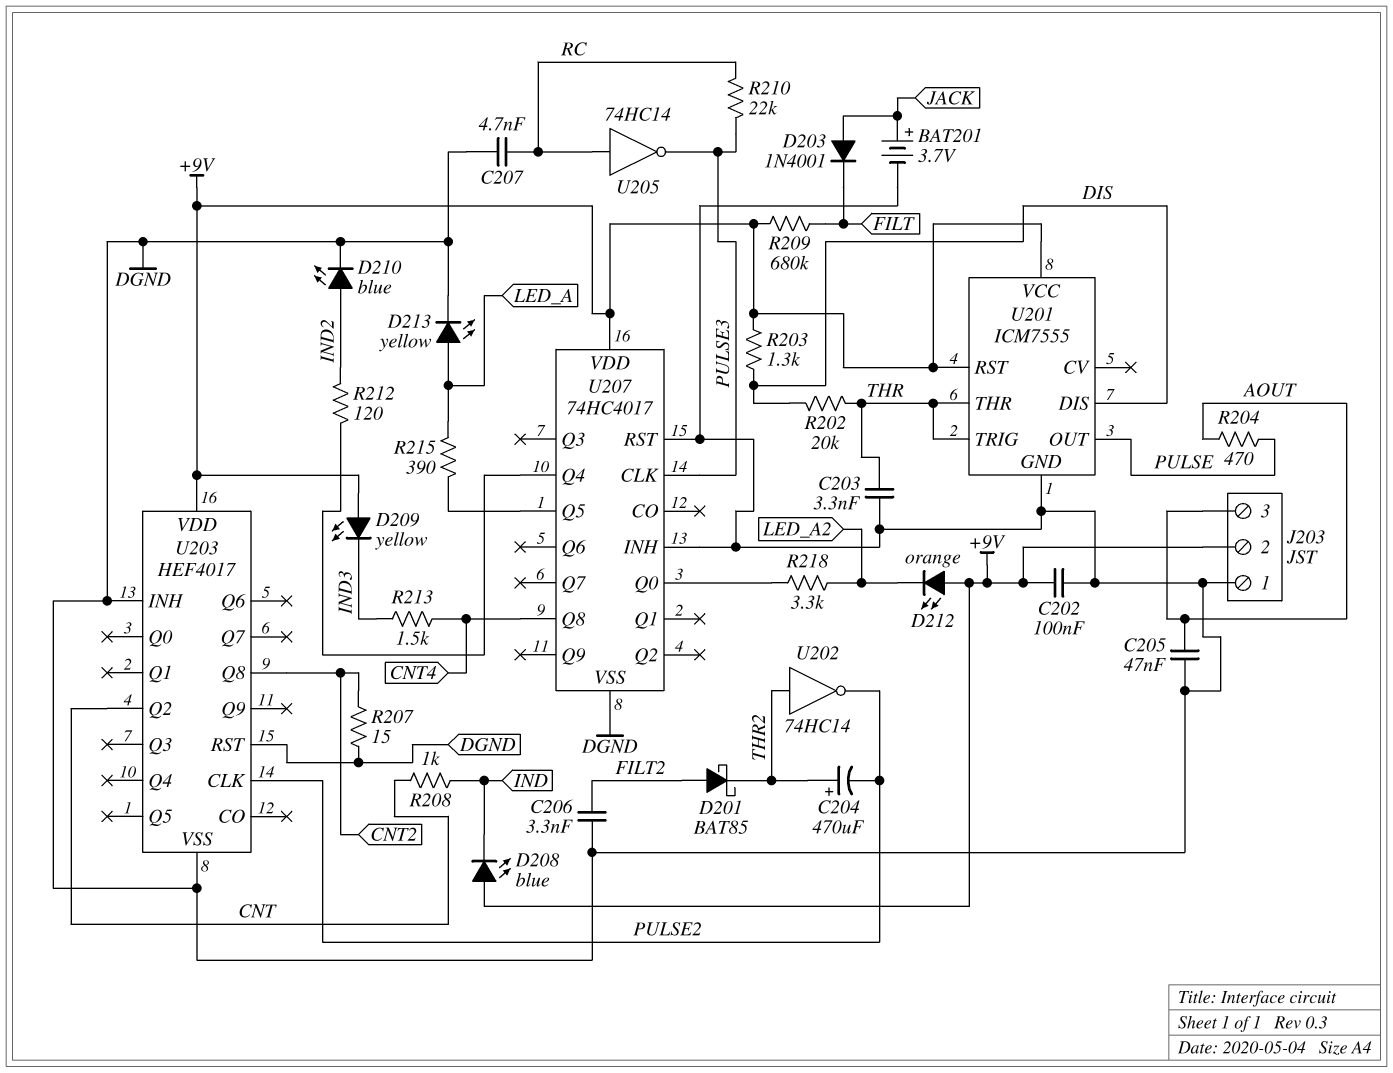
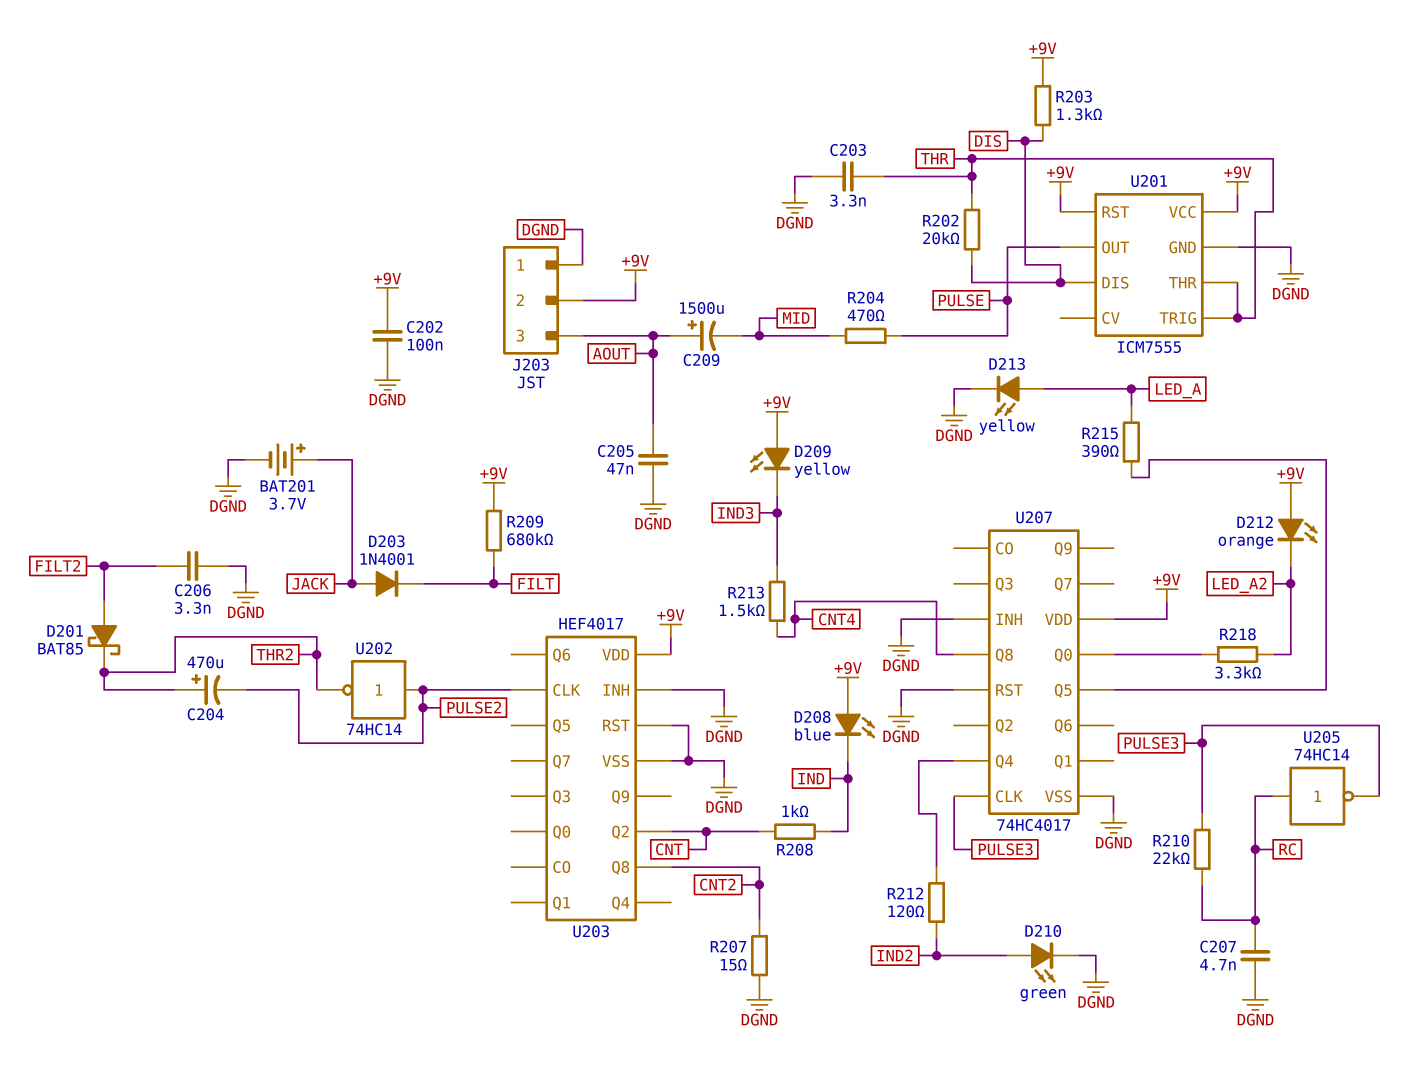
C209: none -> 1500uF (plus AOUT, minus MID)
D210: LED blue (A IND2, K DGND) -> LED green (A IND2, K DGND)
R204: 470 (AOUT, PULSE) -> 470 (MID, PULSE)
U202: NOT 74HC14 (in THR2, out PULSE2) -> NOT 74HC14 (in PULSE2, out THR2)

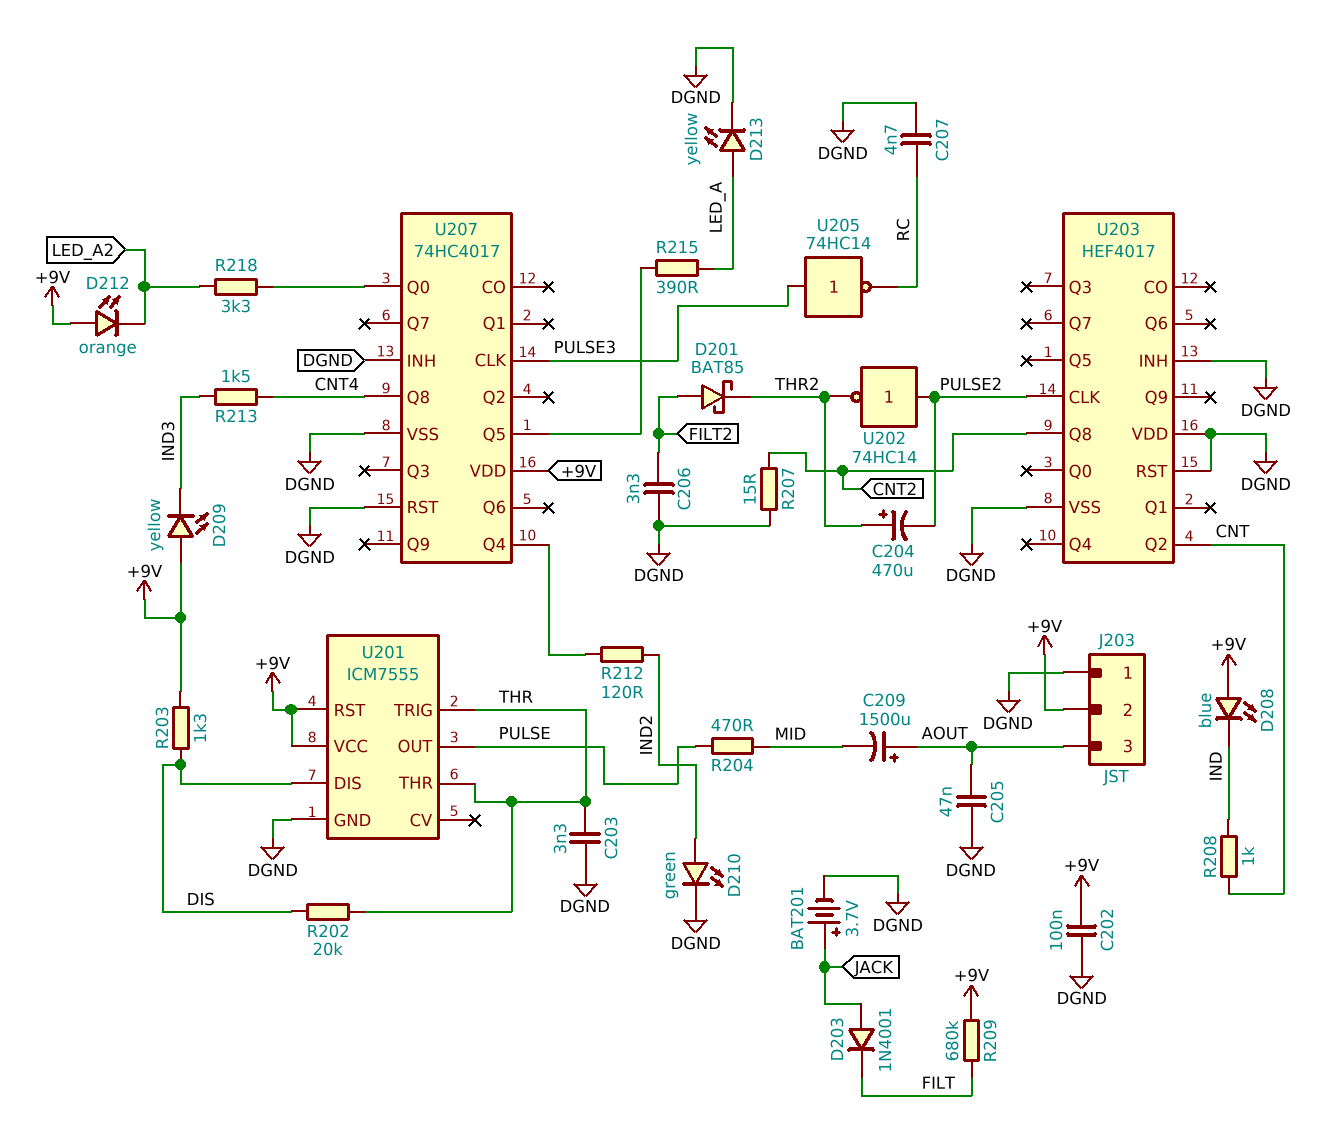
R210: 22k (PULSE3, RC) -> none
U203 pin VDD: +9V -> DGND
U205: NOT 74HC14 (in RC, out PULSE3) -> NOT 74HC14 (in PULSE3, out RC)

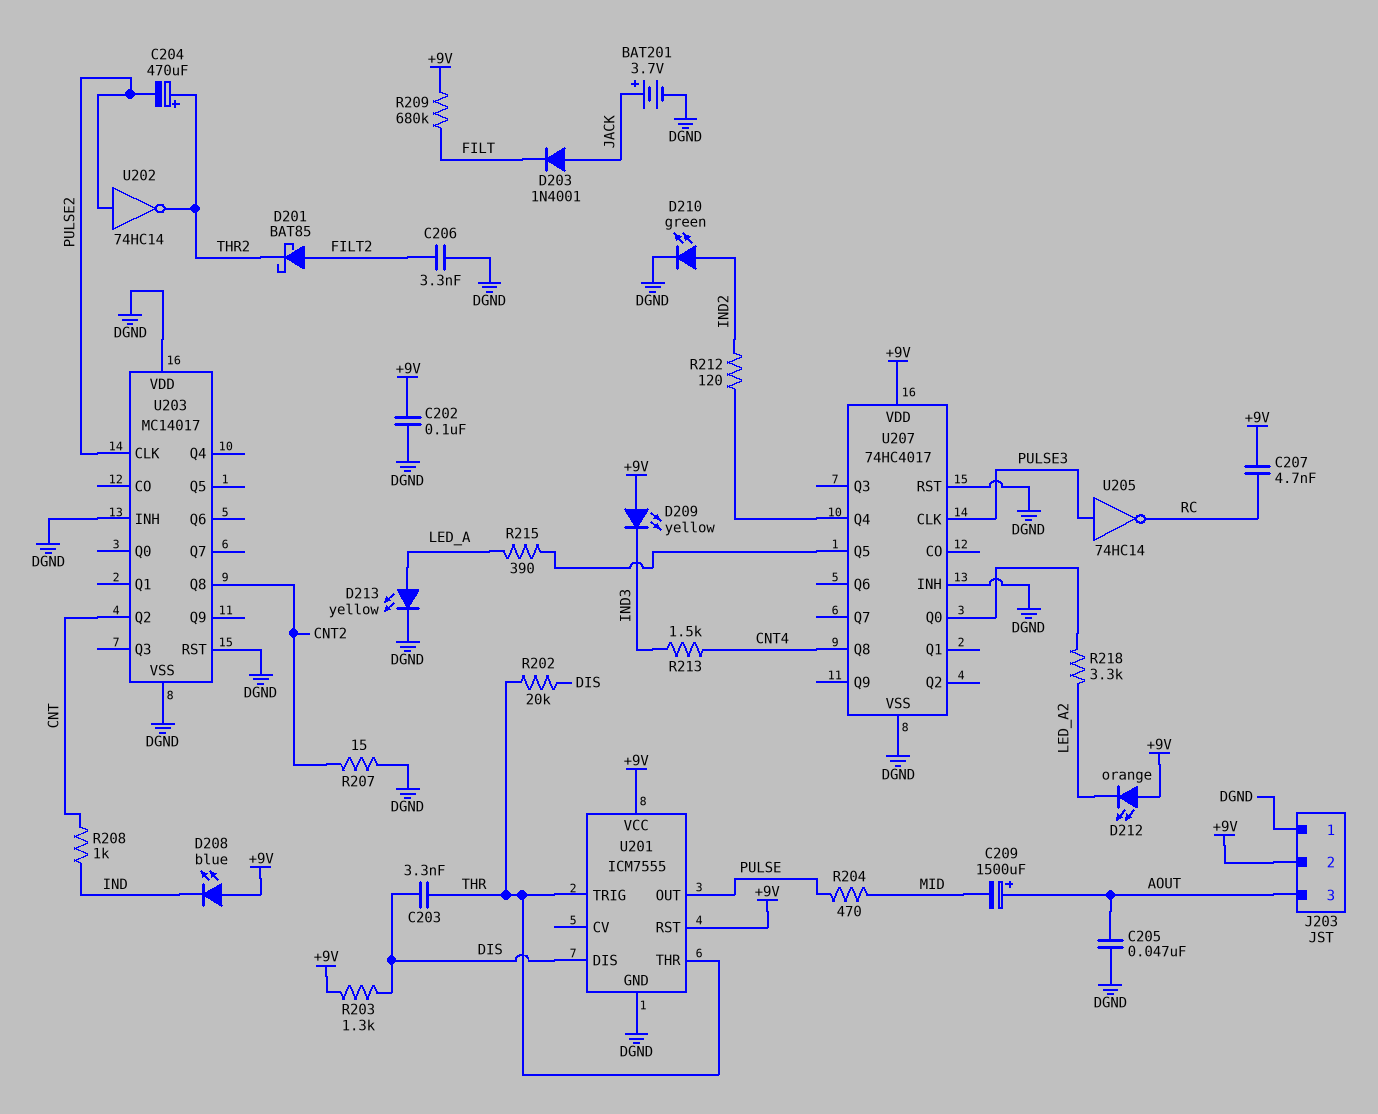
C203: 3.3nF (DGND, THR) -> 3.3nF (DIS, THR)
C207: 4.7nF (DGND, RC) -> 4.7nF (+9V, RC)
U203: HEF4017 -> MC14017

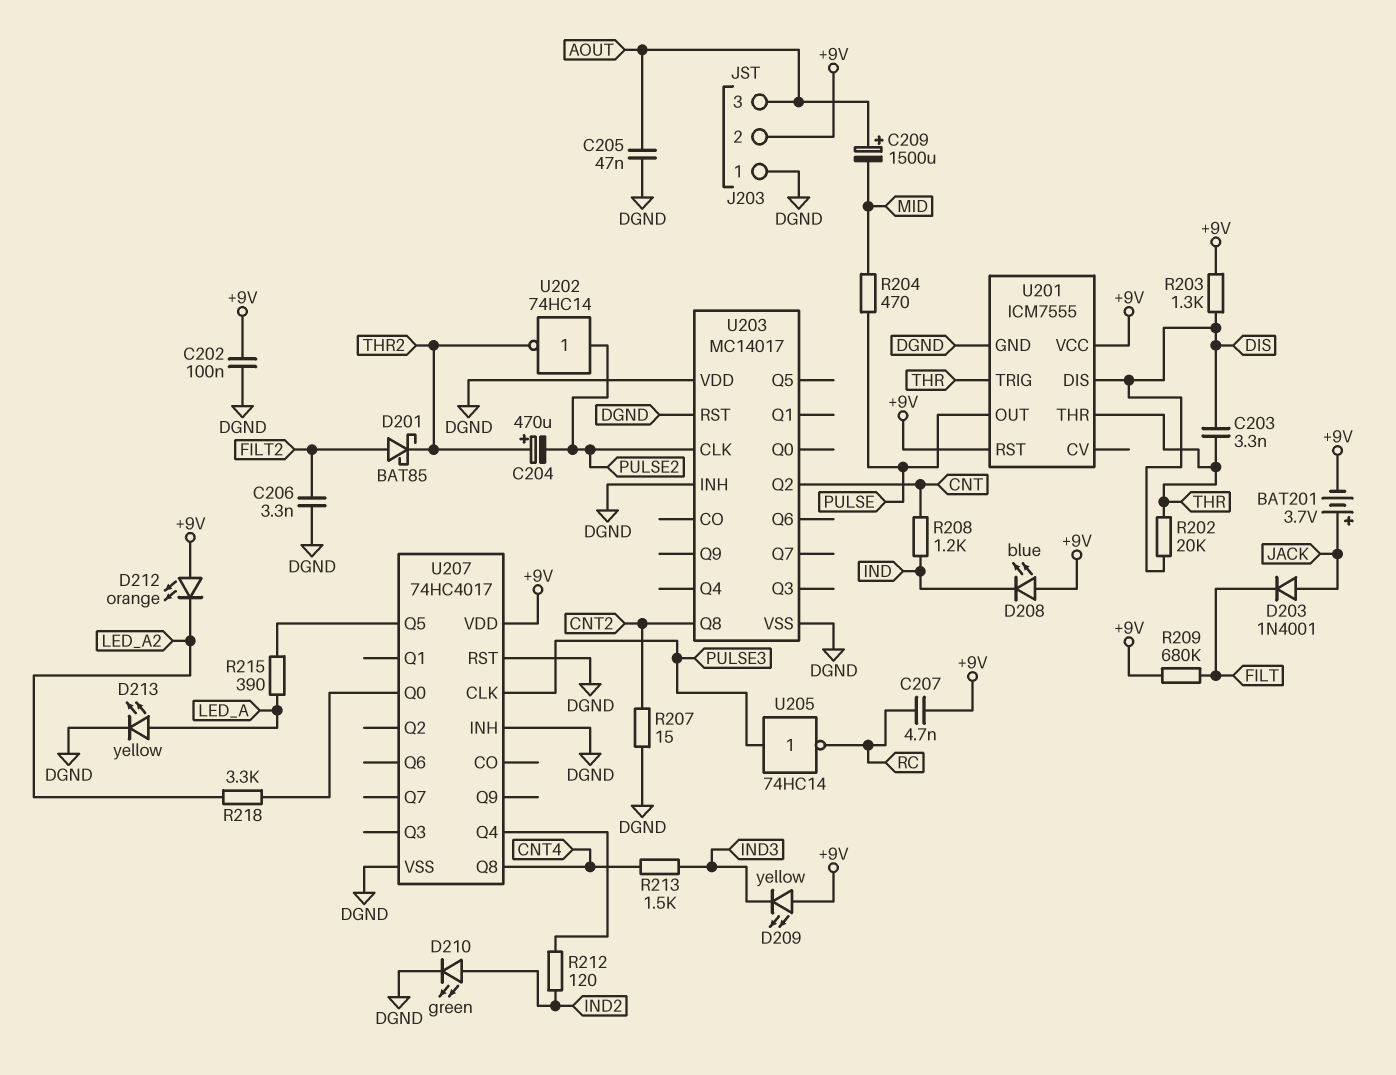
BAT201: 3.7V (plus JACK, minus DGND) -> 3.7V (plus JACK, minus +9V)
R208: 1k (CNT, IND) -> 1.2k (CNT, IND)

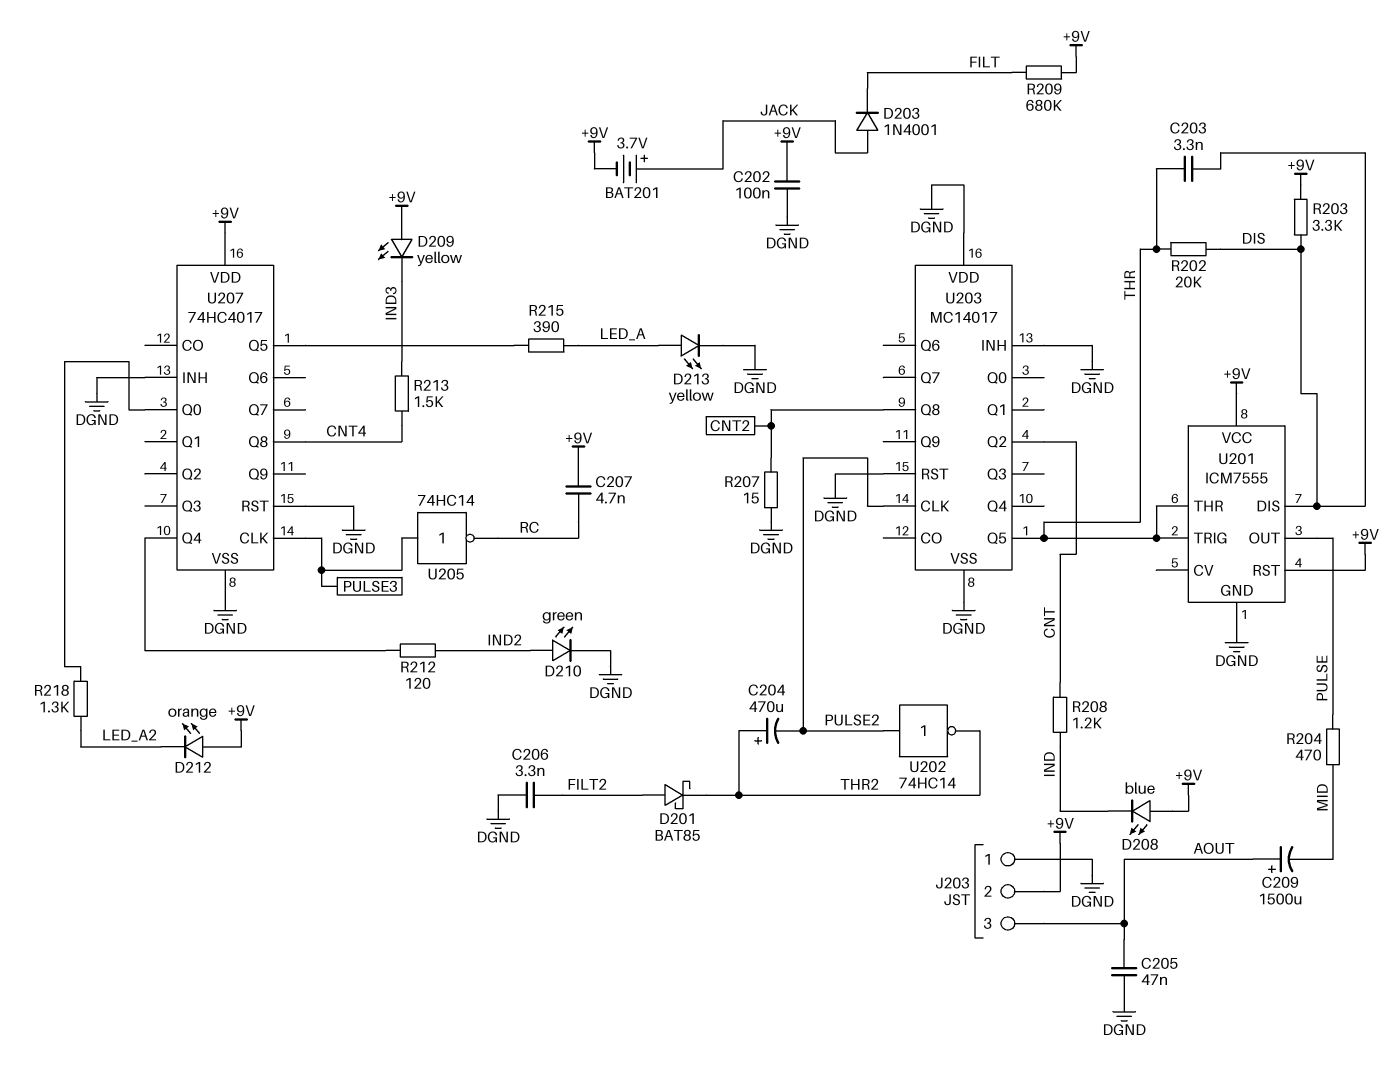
R203: 1.3k (+9V, DIS) -> 3.3k (+9V, DIS)
R218: 3.3k (LED_A2, U207/Q0) -> 1.3k (LED_A2, U207/Q0)
U203 pin Q5: none -> THR

